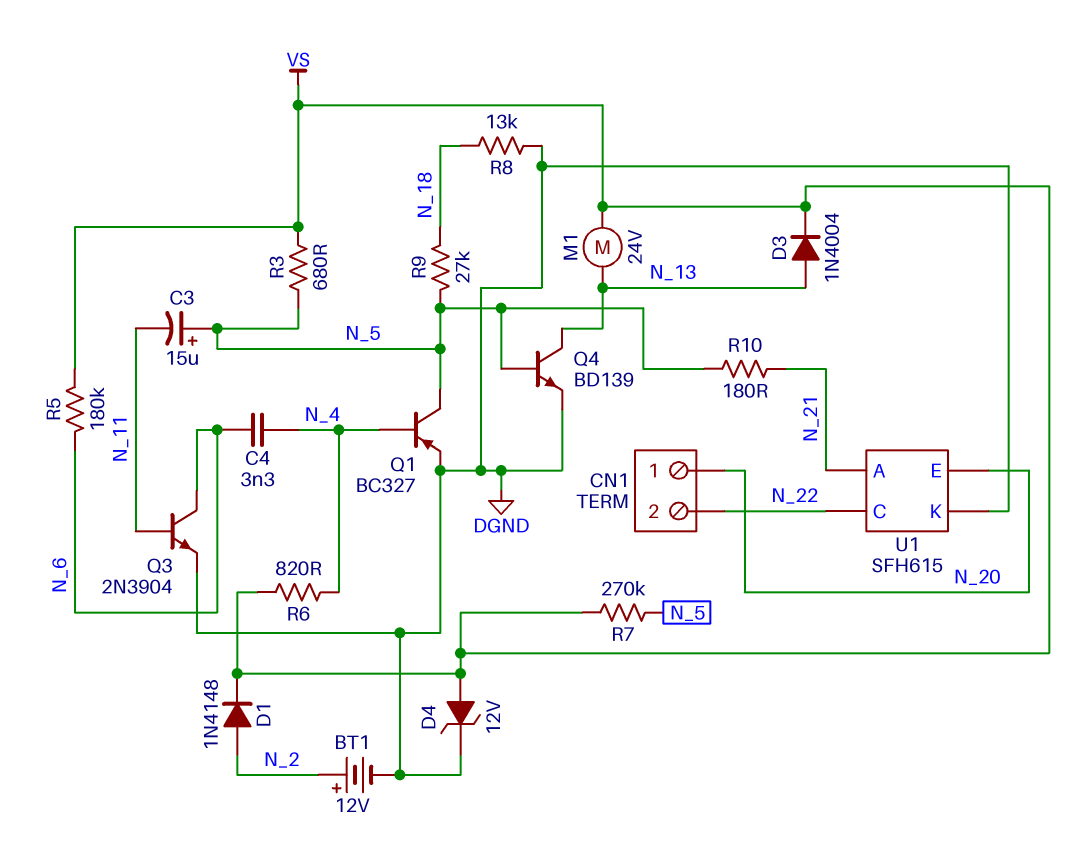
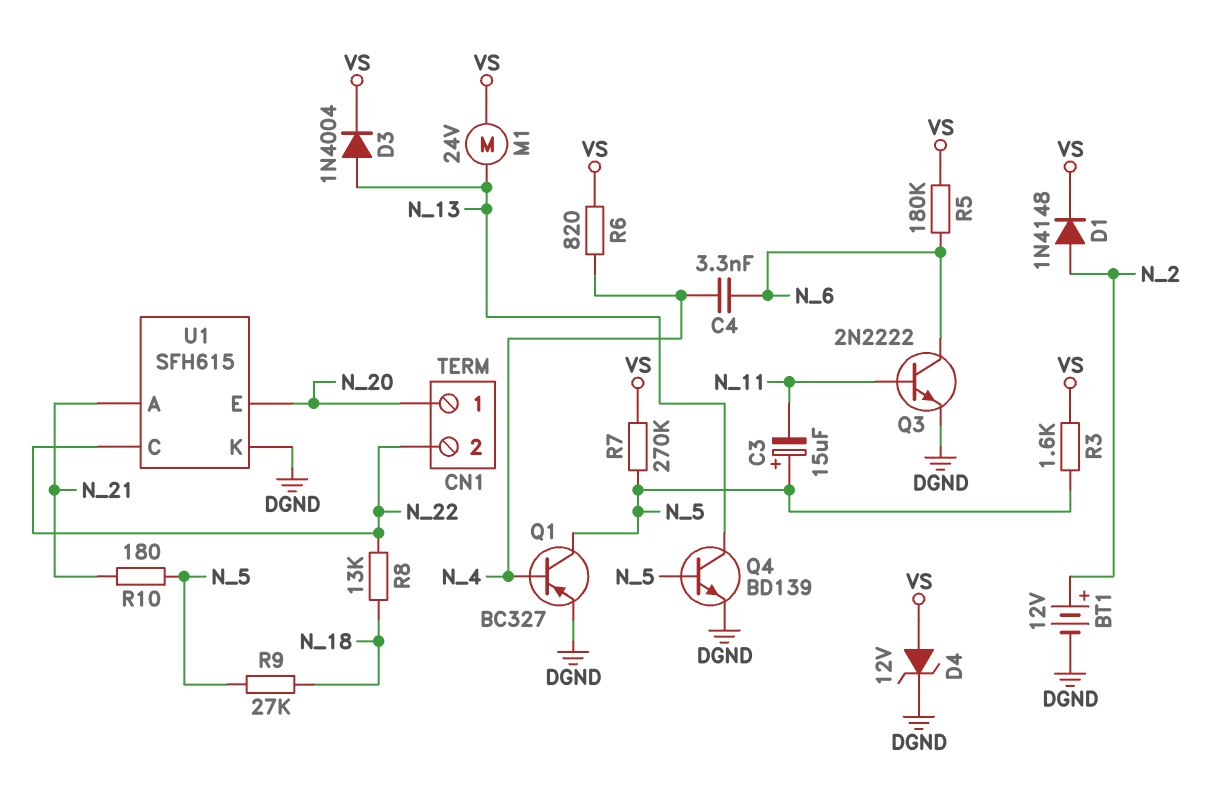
Q3: NPN 2N3904 (B N_11, C N_6, E DGND) -> NPN 2N2222 (B N_11, C N_6, E DGND)
R3: 680 (N_5, VS) -> 1.6k (N_5, VS)
R8: 13k (DGND, N_18) -> 13k (N_18, N_22)

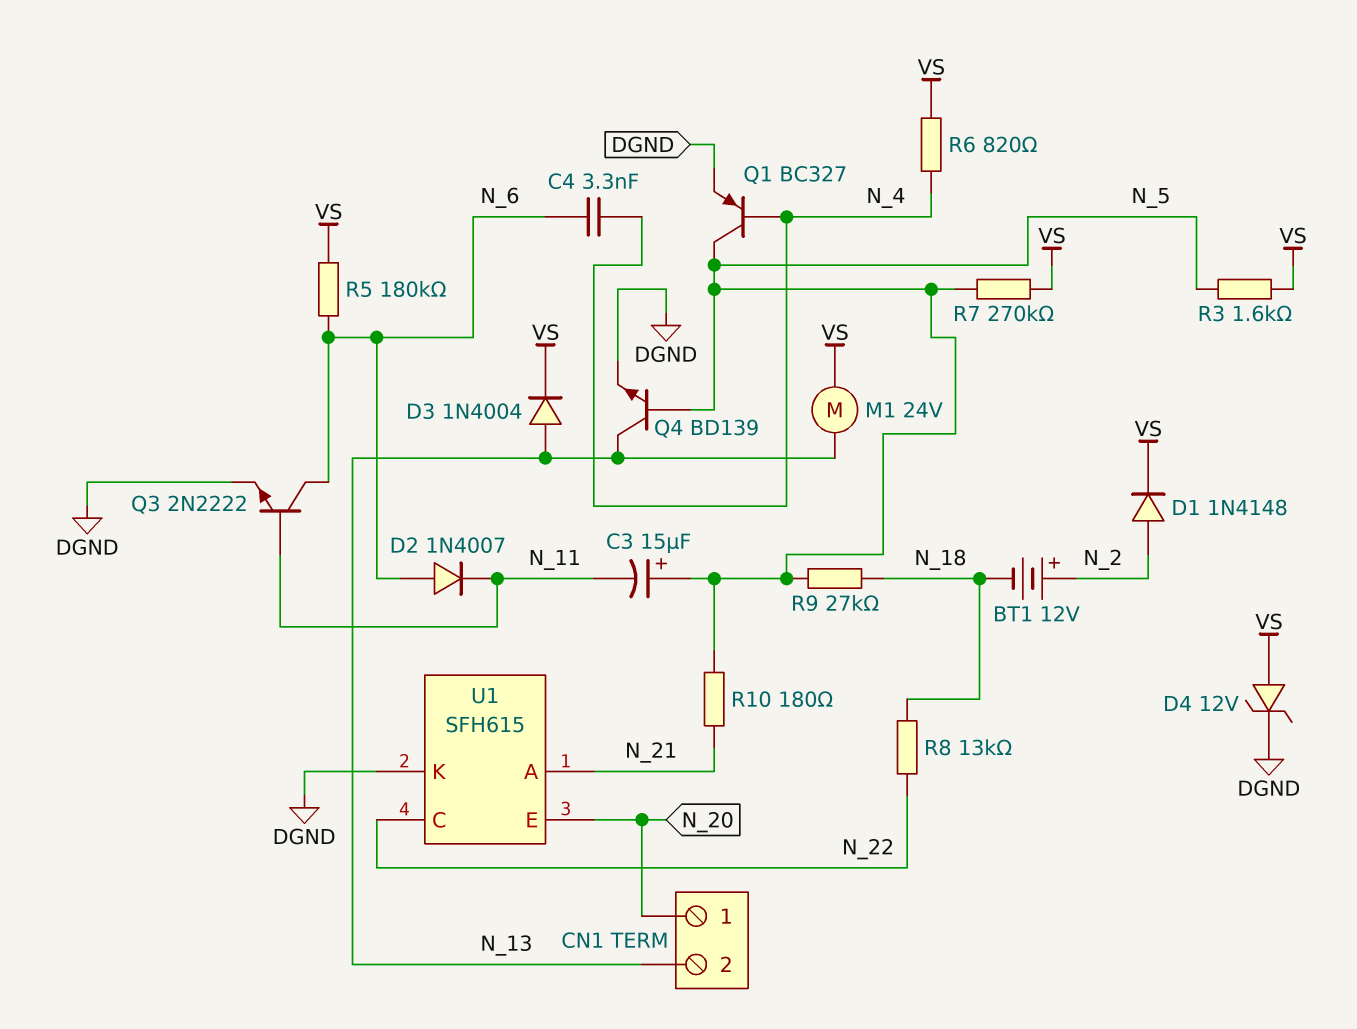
BT1: 12V (plus N_2, minus DGND) -> 12V (plus N_2, minus N_18)
CN1 pin 2: N_22 -> N_13
D2: none -> diode 1N4007 (A N_6, K N_11)

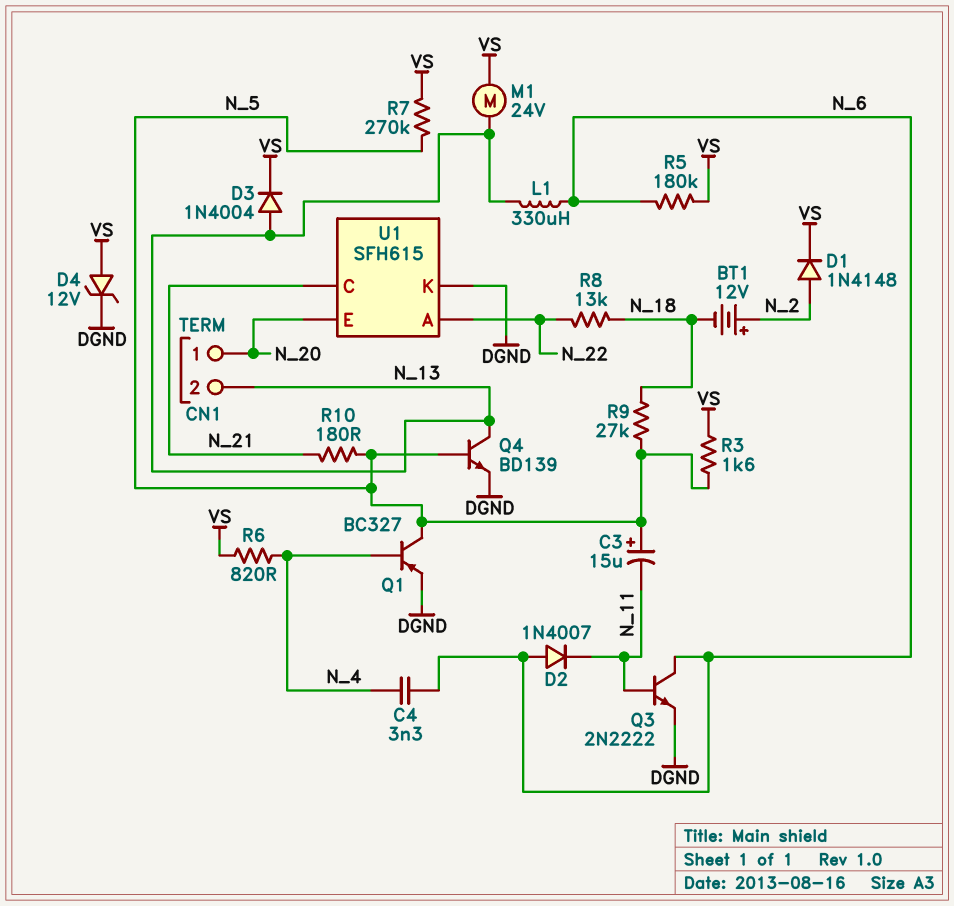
L1: none -> 330uH (N_6, N_13)
U1 pin A: N_21 -> N_22
U1 pin C: N_22 -> N_21

